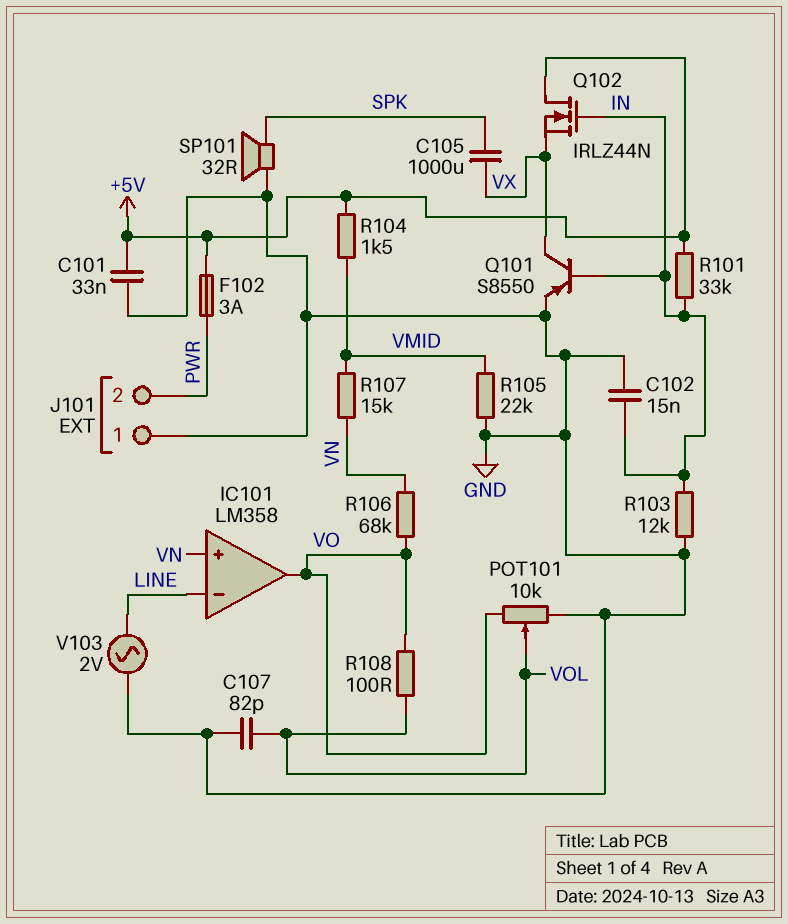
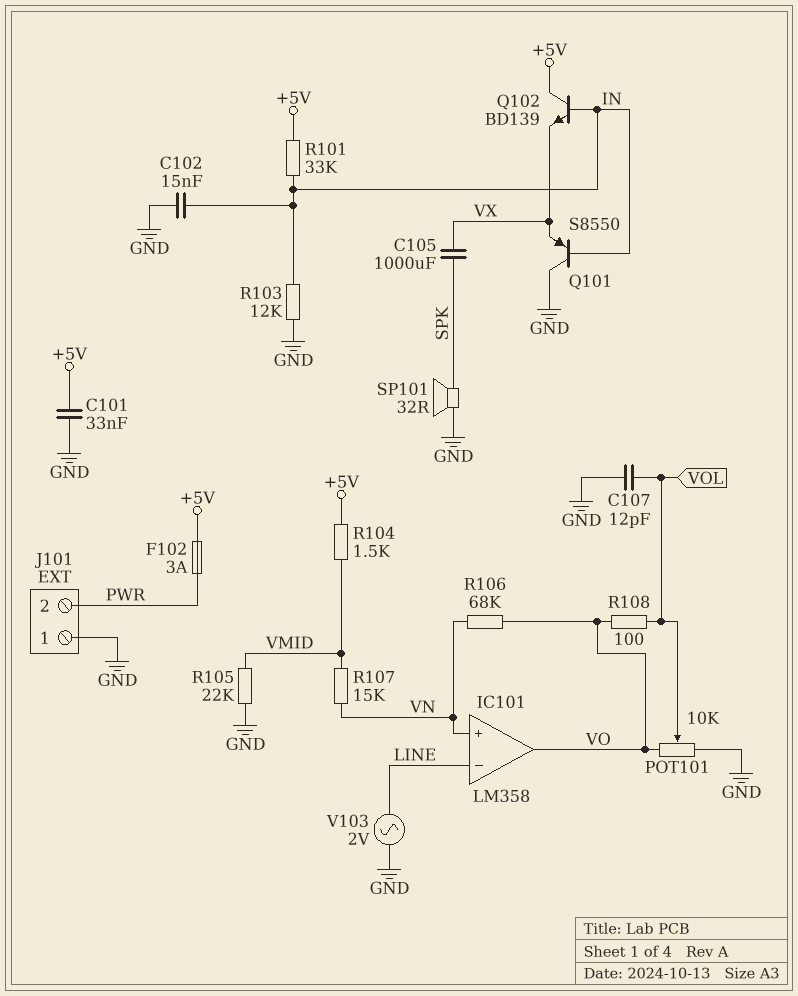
C107: 82pF (GND, VOL) -> 12pF (GND, VOL)
Q101: PNP S8550 (B IN, C VX, E GND) -> PNP S8550 (B IN, C GND, E VX)
Q102: NMOS IRLZ44N (G IN, D +5V, S VX) -> NPN BD139 (B IN, C +5V, E VX)

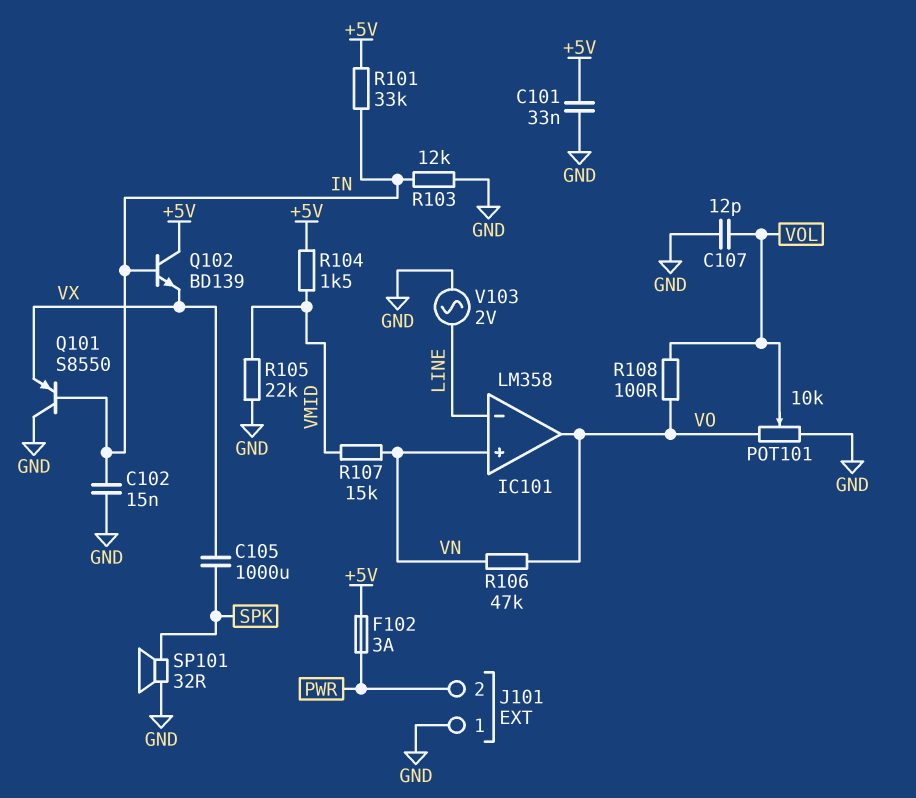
R106: 68k (VN, VO) -> 47k (VN, VO)

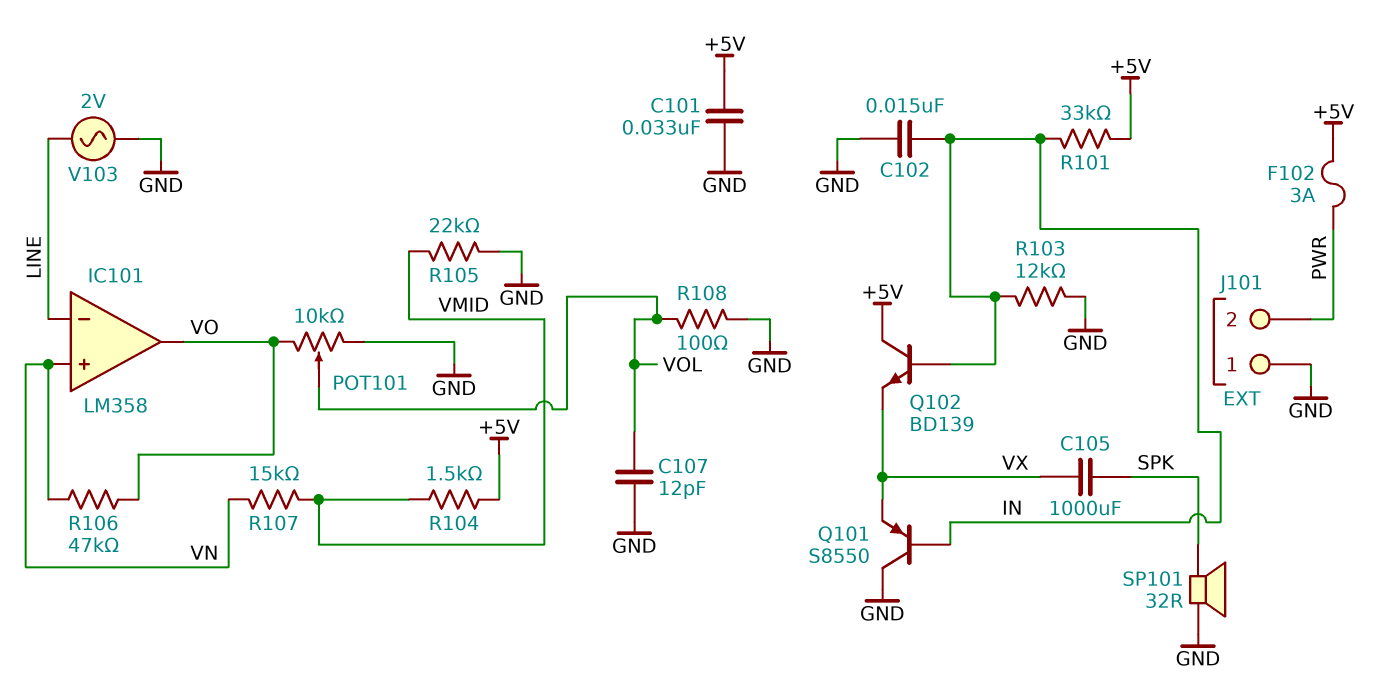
R108: 100 (VO, VOL) -> 100 (GND, VOL)

